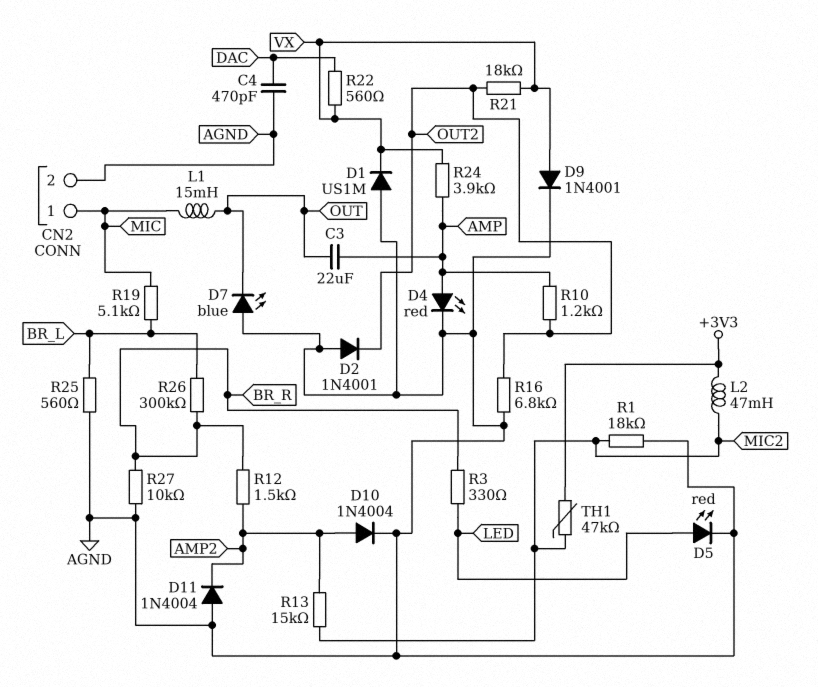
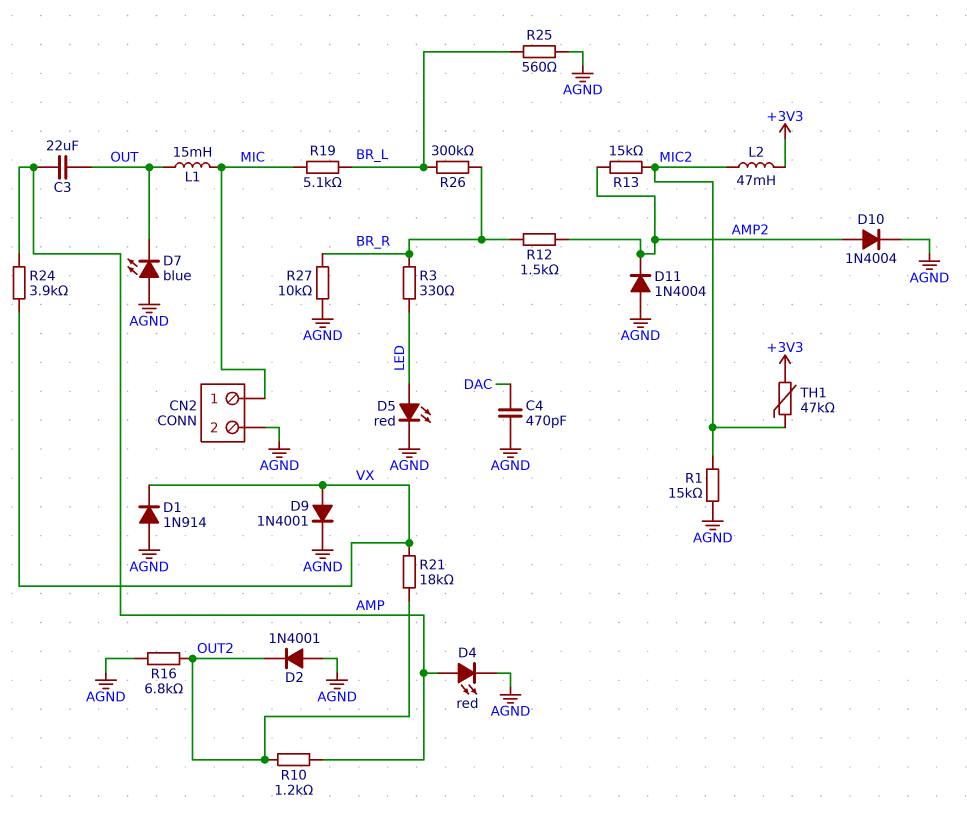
D1: diode US1M (A AGND, K VX) -> diode 1N914 (A AGND, K VX)
R1: 18k (AGND, MIC2) -> 15k (AGND, MIC2)
R22: 560 (DAC, VX) -> none

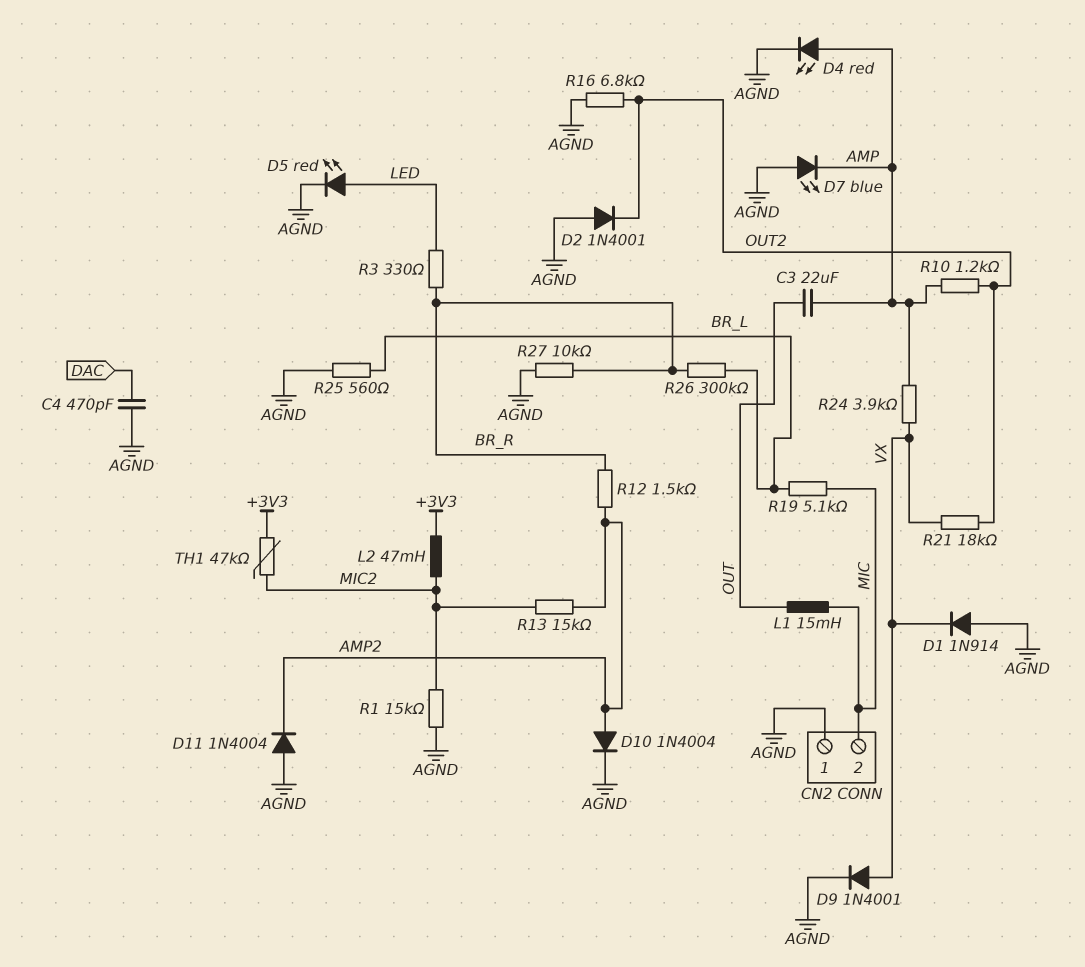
CN2 pin 1: MIC -> AGND
CN2 pin 2: AGND -> MIC
D7: LED blue (A AGND, K OUT) -> LED blue (A AGND, K AMP)

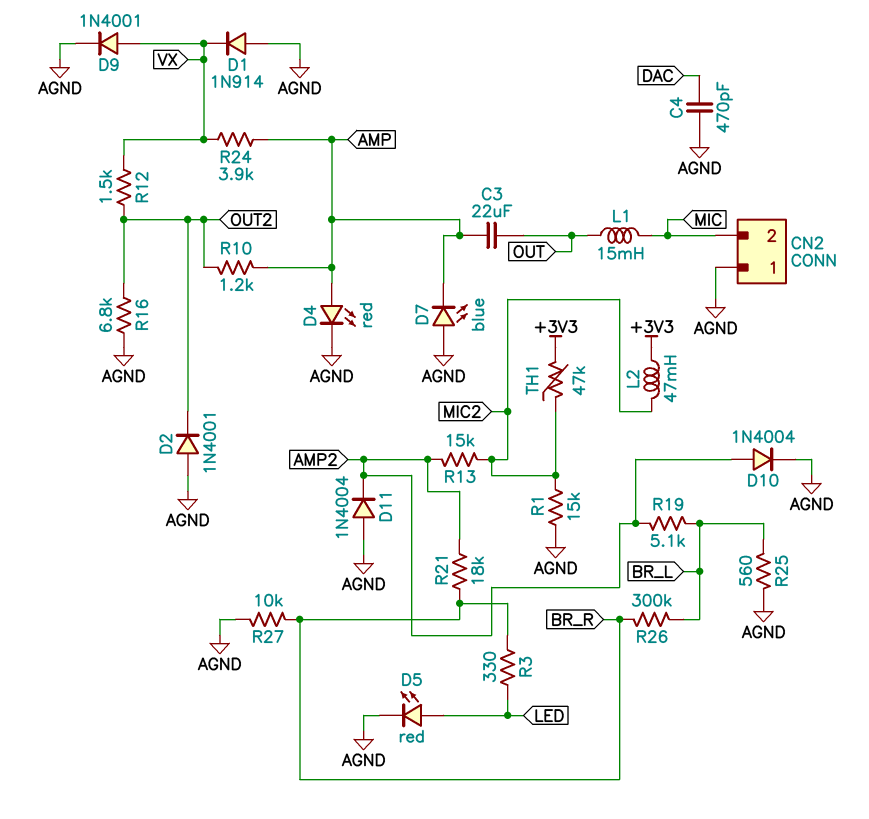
R12: 1.5k (AMP2, BR_R) -> 1.5k (OUT2, VX)
R19: 5.1k (BR_L, MIC) -> 5.1k (AMP2, BR_L)
R21: 18k (OUT2, VX) -> 18k (AMP2, BR_R)

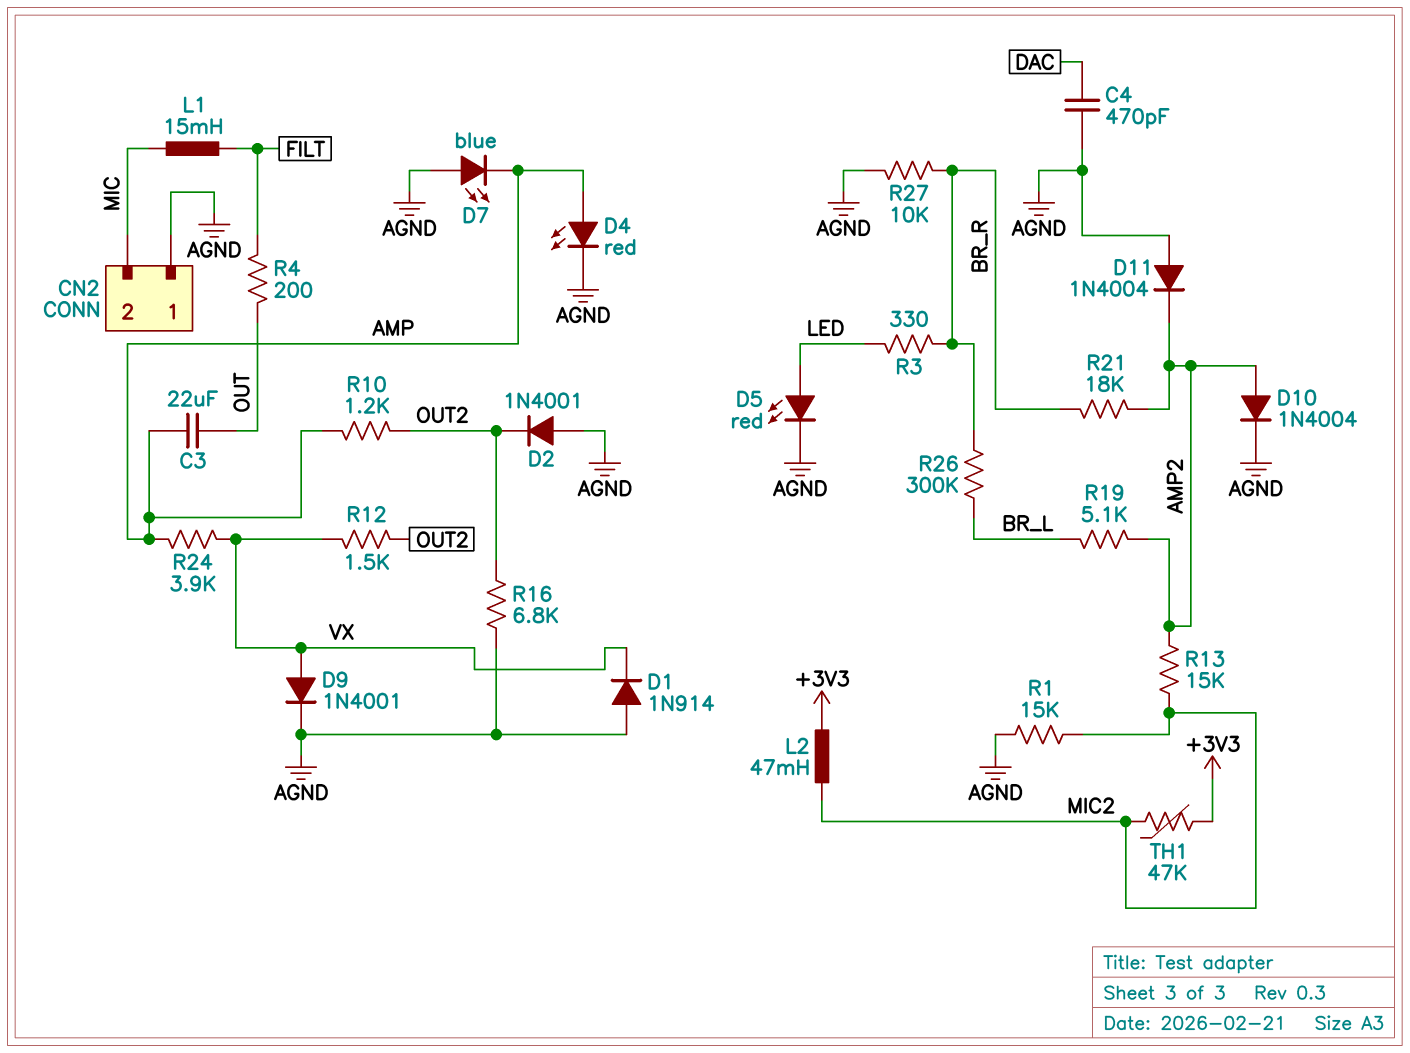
L1: 15mH (MIC, OUT) -> 15mH (FILT, MIC)
R4: none -> 200 (FILT, OUT)
R25: 560 (AGND, BR_L) -> none

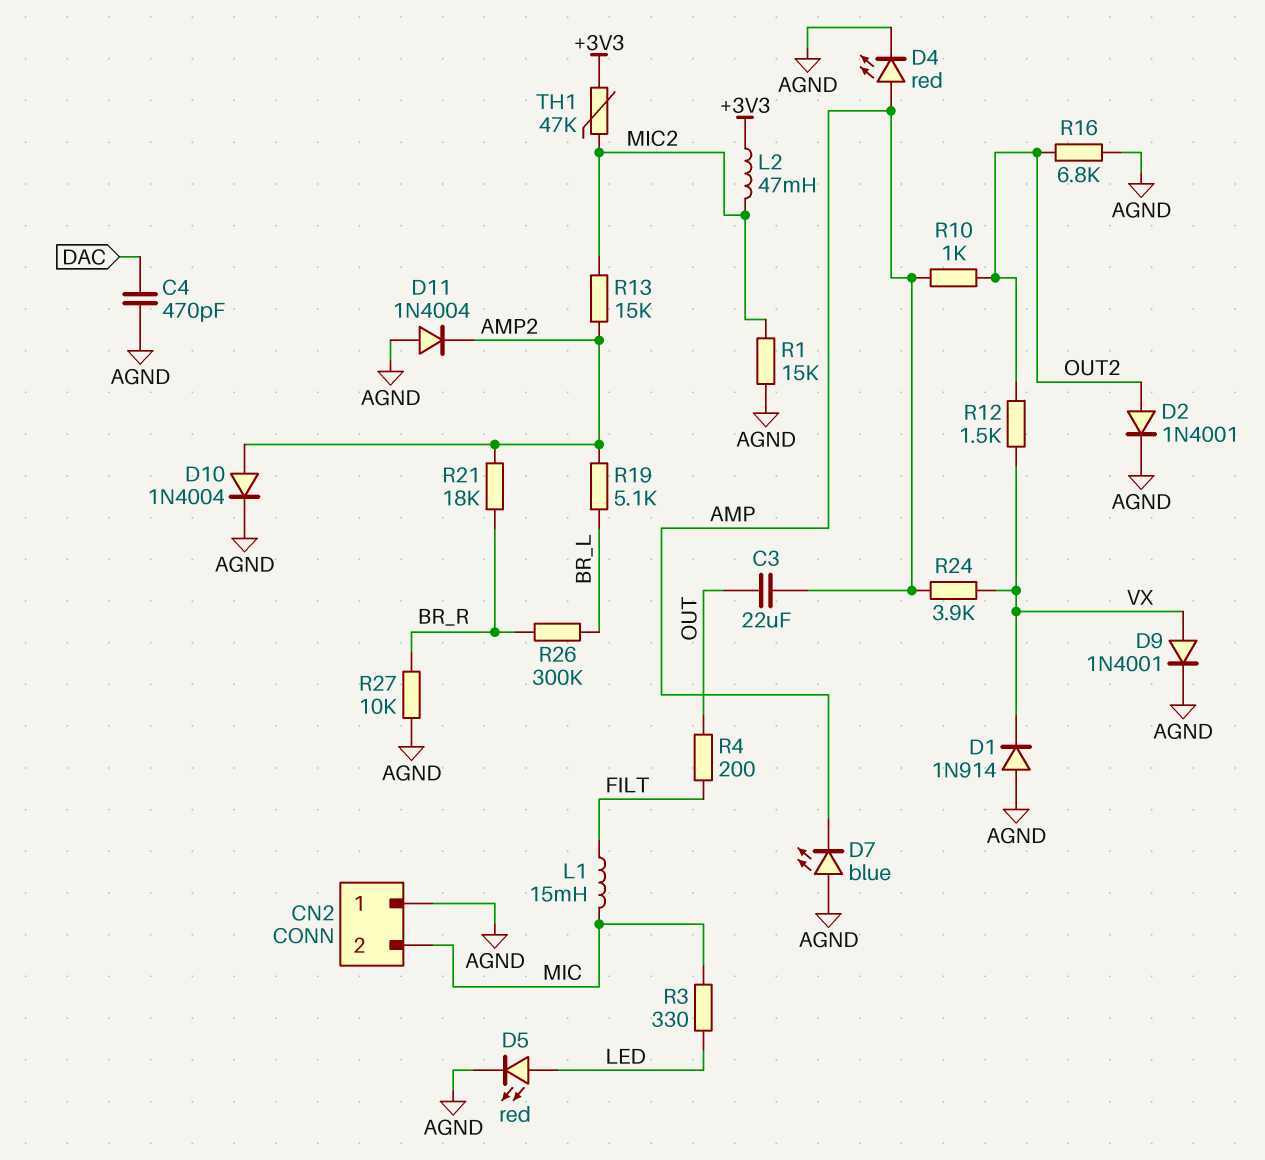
D2: diode 1N4001 (A AGND, K OUT2) -> diode 1N4001 (A OUT2, K AGND)
R3: 330 (BR_R, LED) -> 330 (LED, MIC)
R10: 1.2k (AMP, OUT2) -> 1k (AMP, OUT2)

